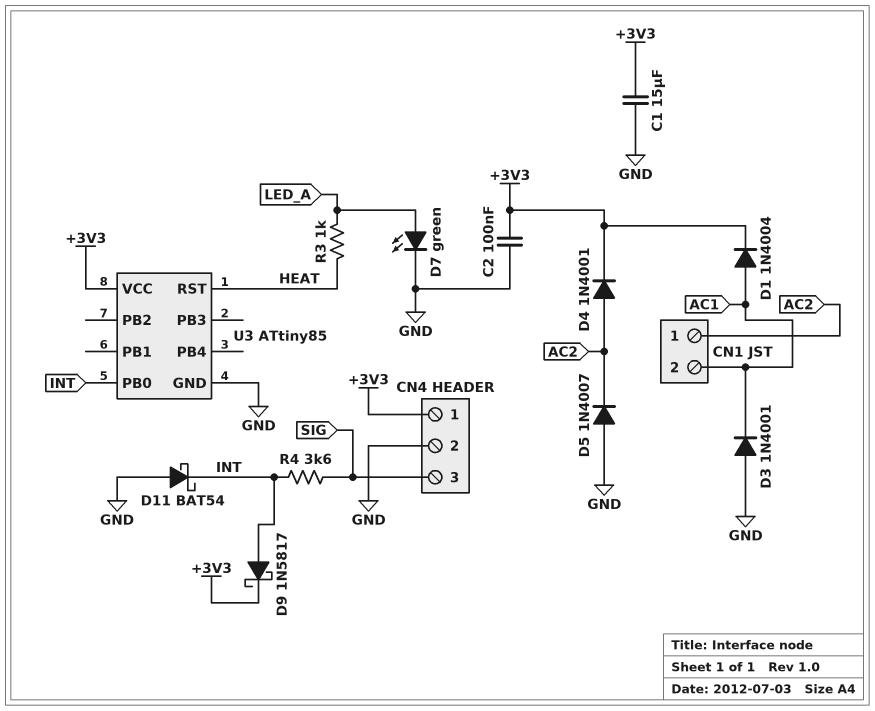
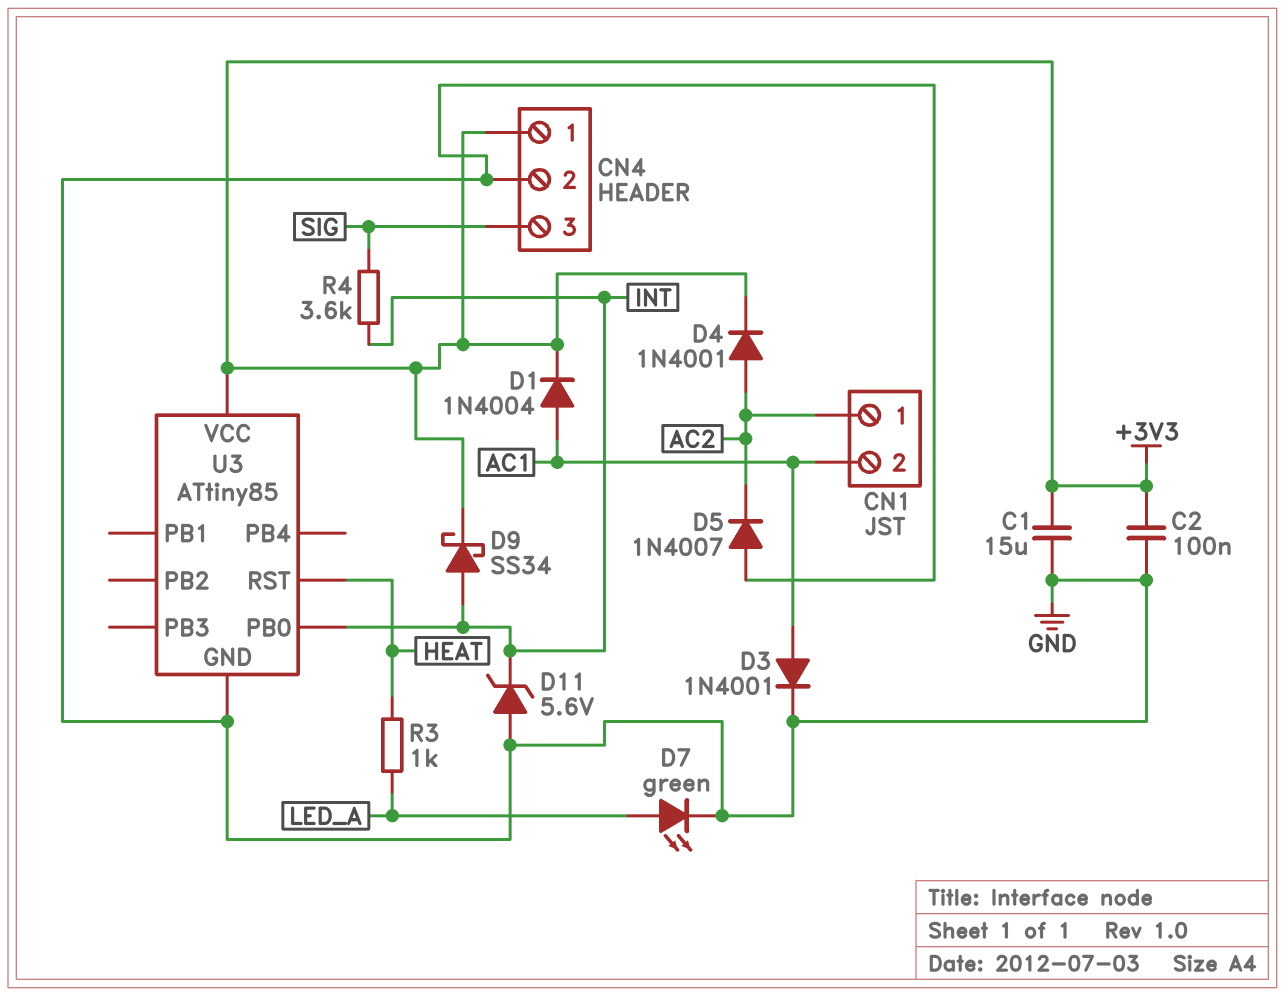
D3: diode 1N4001 (A GND, K AC1) -> diode 1N4001 (A AC1, K GND)
D9: schottky 1N5817 (A INT, K +3V3) -> schottky SS34 (A INT, K +3V3)
D11: schottky BAT54 (A GND, K INT) -> zener 5.6V (A GND, K INT)

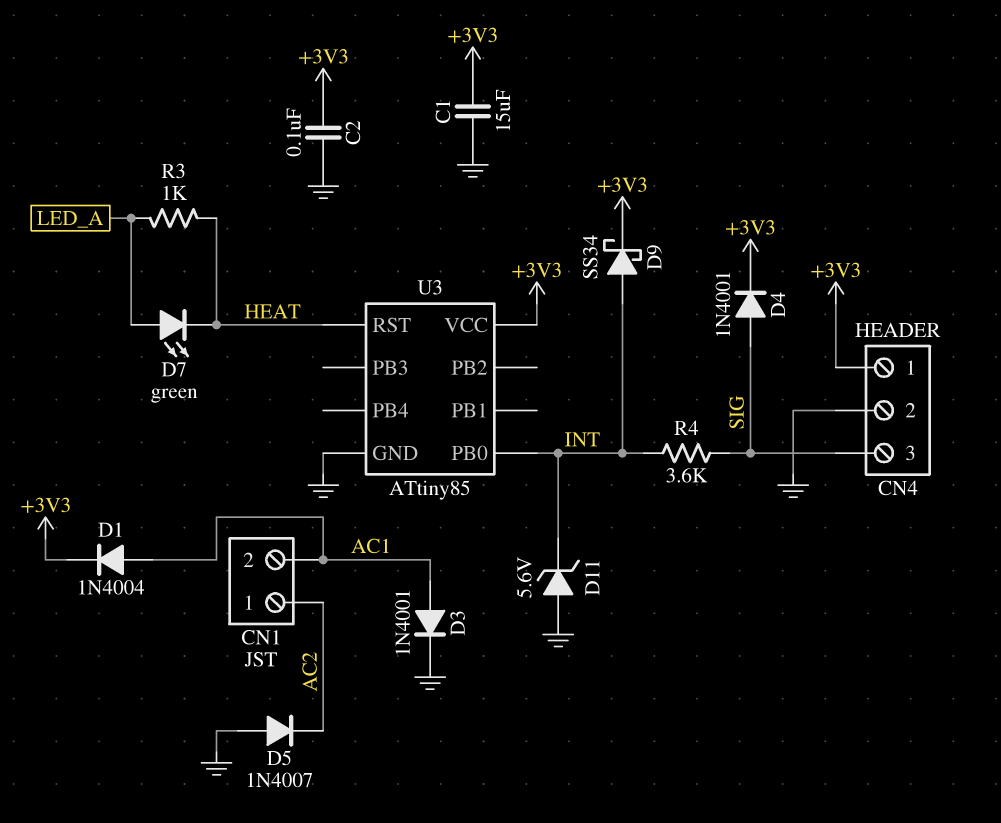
D4: diode 1N4001 (A AC2, K +3V3) -> diode 1N4001 (A SIG, K +3V3)
D7: LED green (A LED_A, K GND) -> LED green (A LED_A, K HEAT)

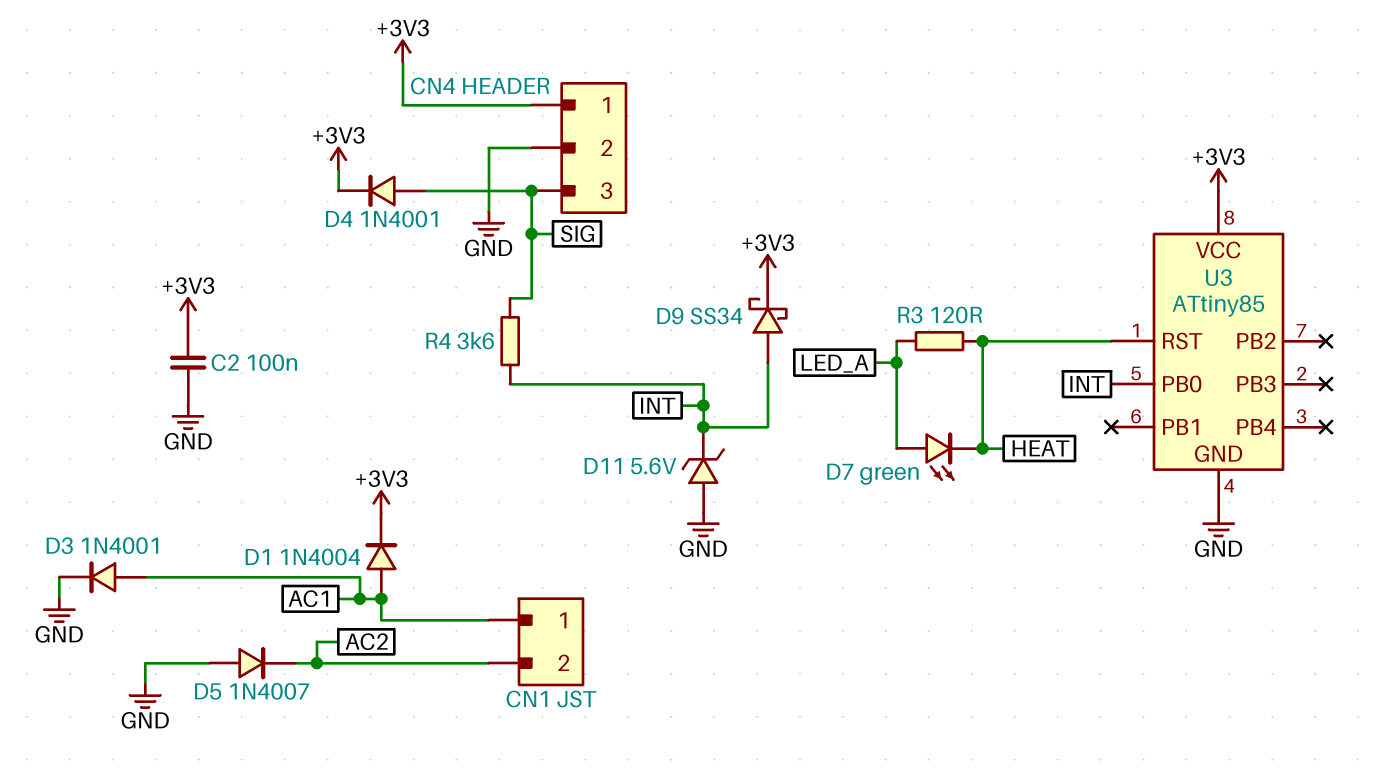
C1: 15uF (+3V3, GND) -> none
CN1 pin 1: AC2 -> AC1
CN1 pin 2: AC1 -> AC2
R3: 1k (HEAT, LED_A) -> 120 (HEAT, LED_A)

